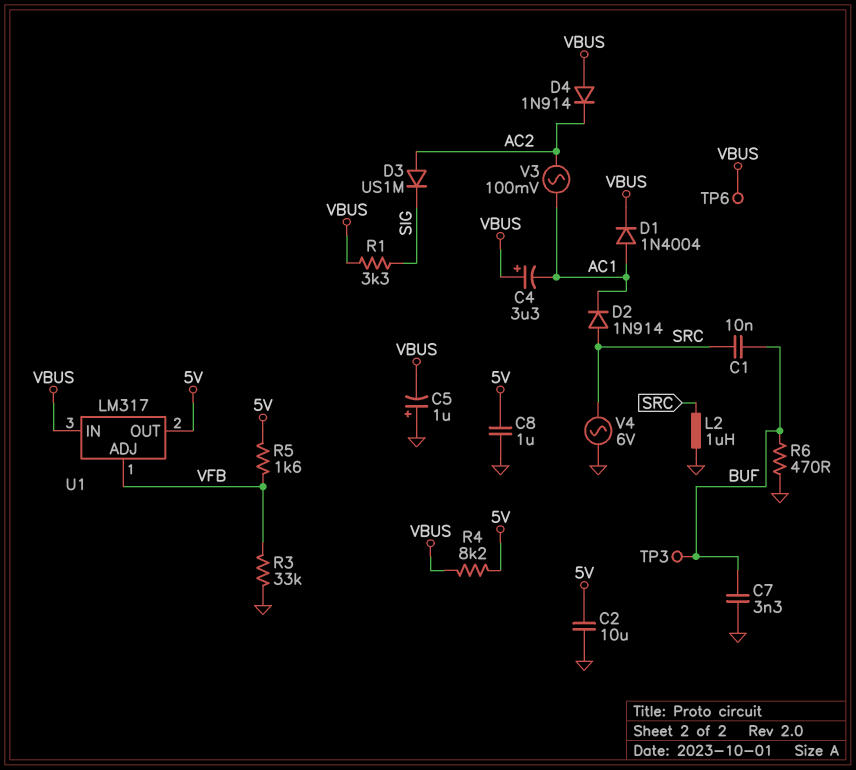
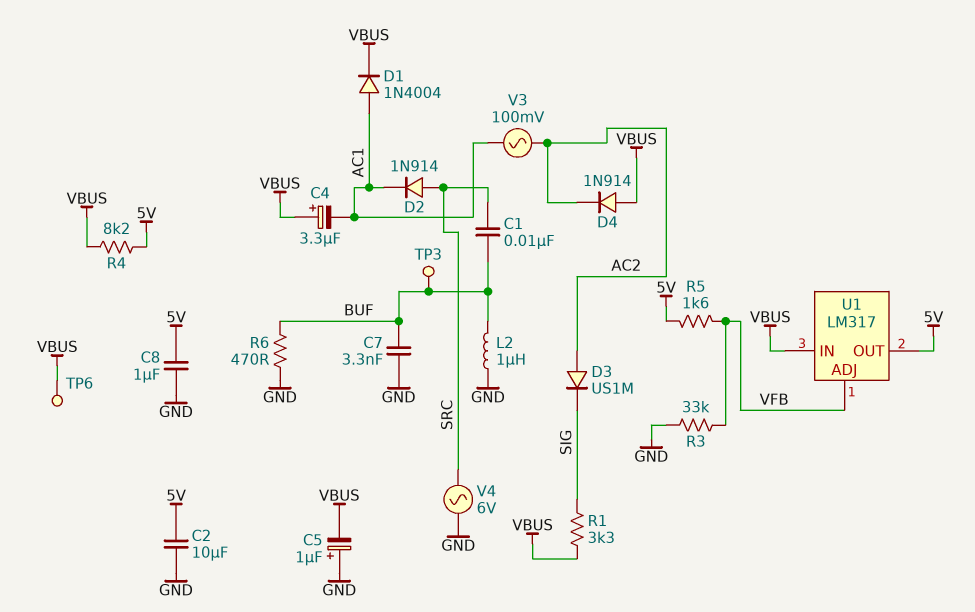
L2: 1uH (GND, SRC) -> 1uH (BUF, GND)

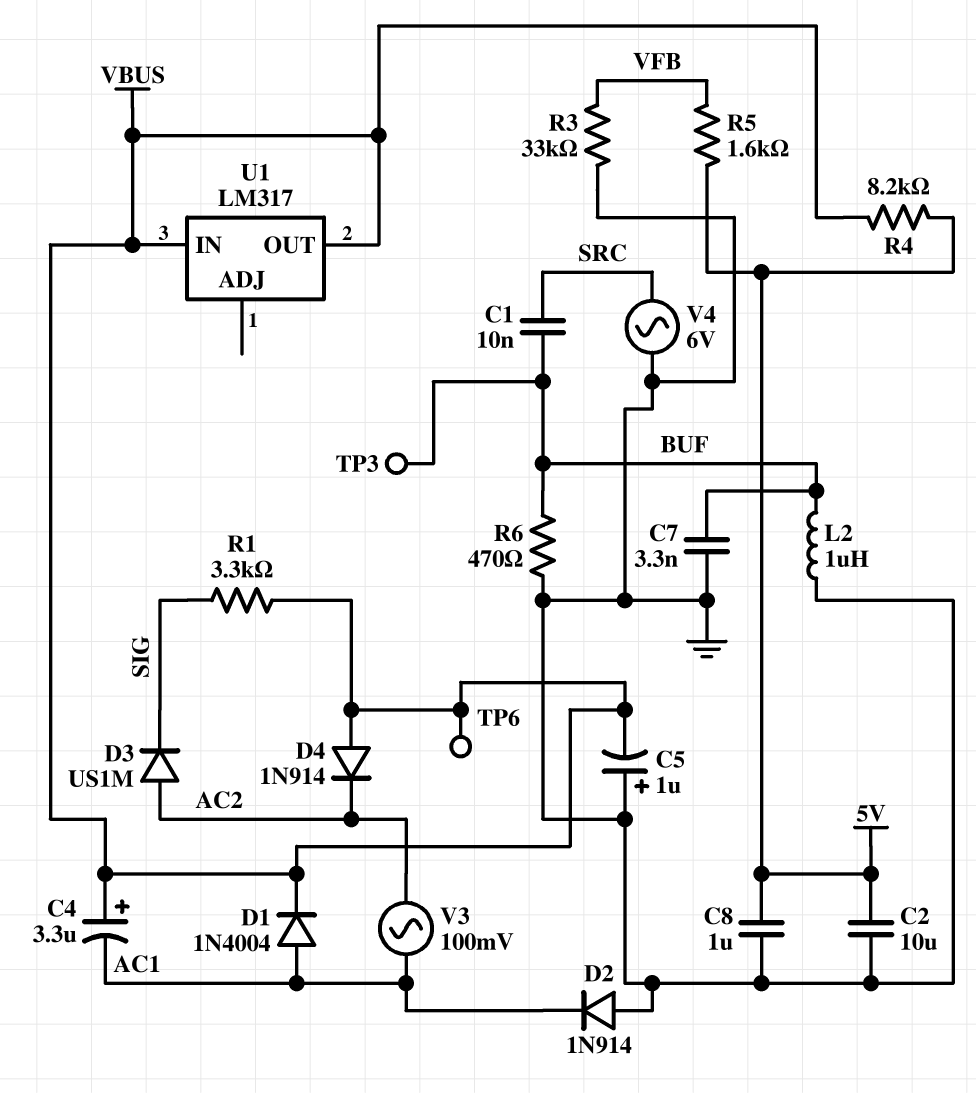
D2: diode 1N914 (A SRC, K AC1) -> diode 1N914 (A GND, K AC1)
U1 pin ADJ: VFB -> none
U1 pin OUT: 5V -> VBUS

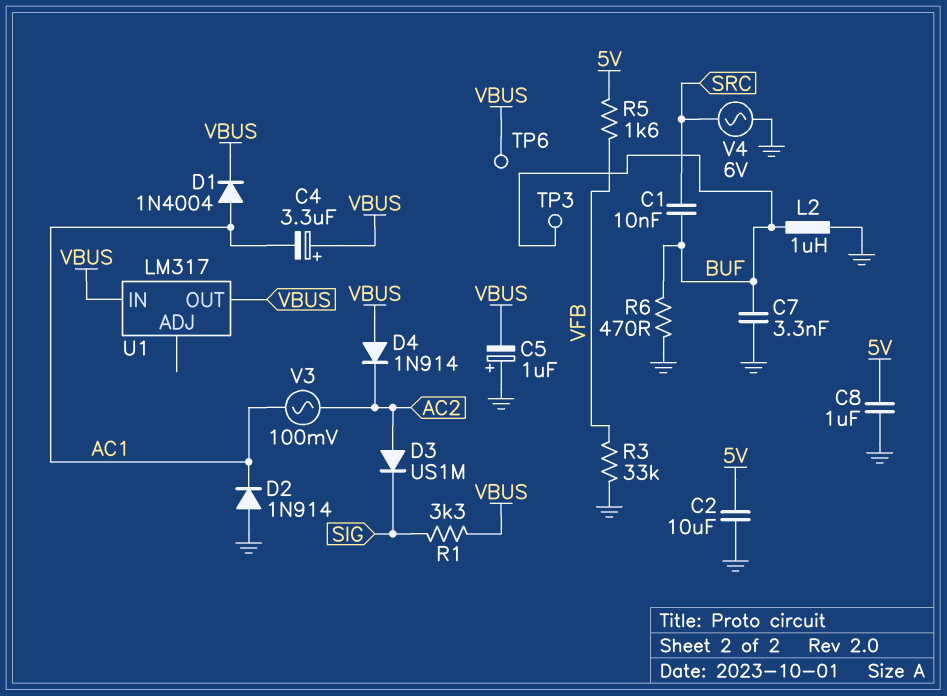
R4: 8.2k (5V, VBUS) -> none

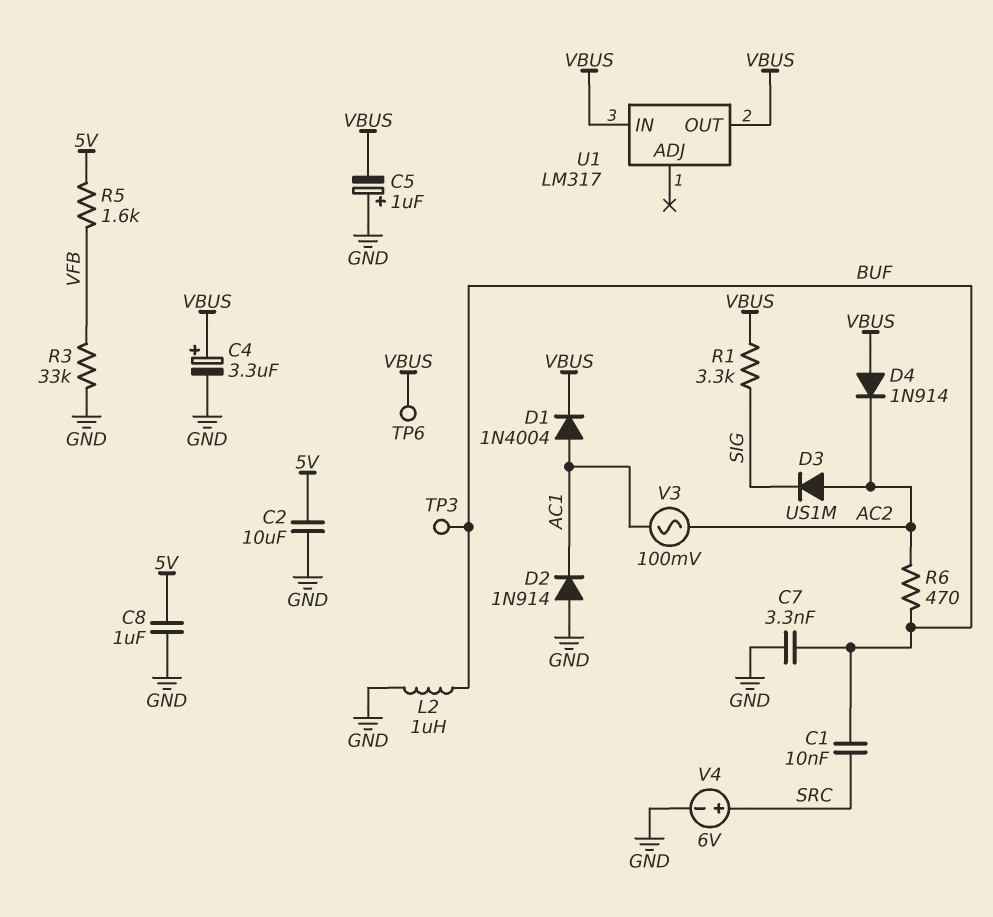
C4: 3.3uF (plus VBUS, minus AC1) -> 3.3uF (plus VBUS, minus GND)
R6: 470 (BUF, GND) -> 470 (AC2, BUF)
V4: AC 6V (GND, SRC) -> 6V (plus SRC, minus GND)

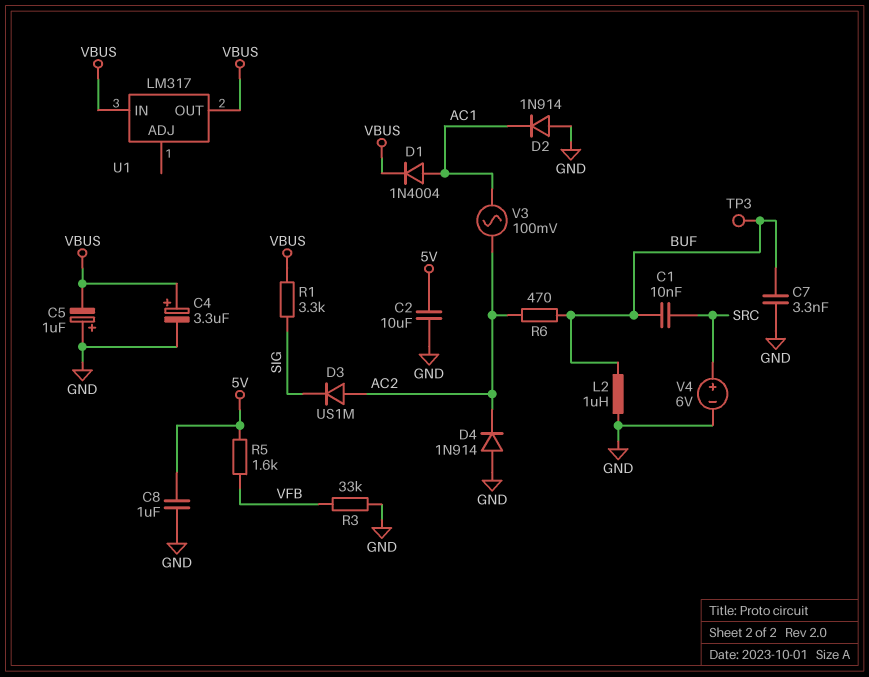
D4: diode 1N914 (A VBUS, K AC2) -> diode 1N914 (A GND, K AC2)
TP6: test point (VBUS) -> none

